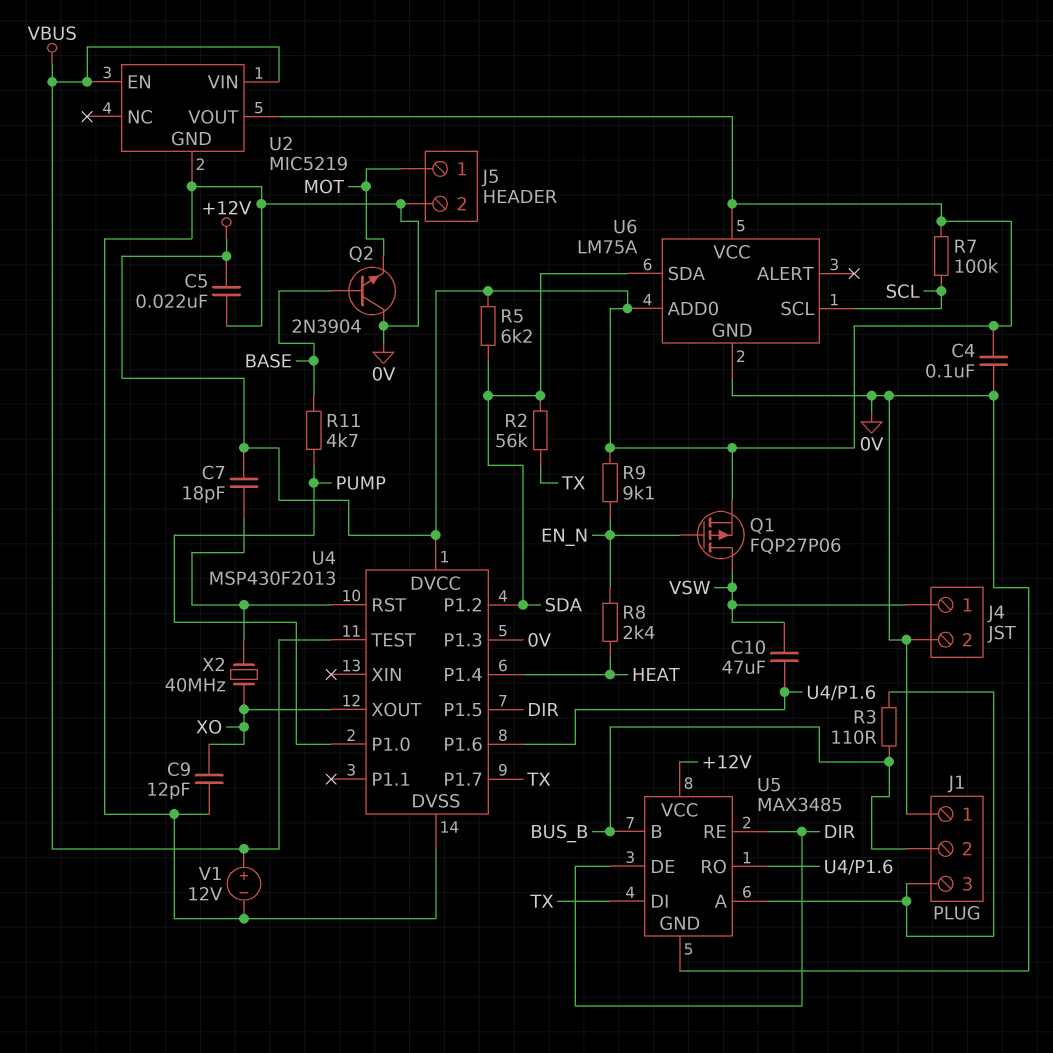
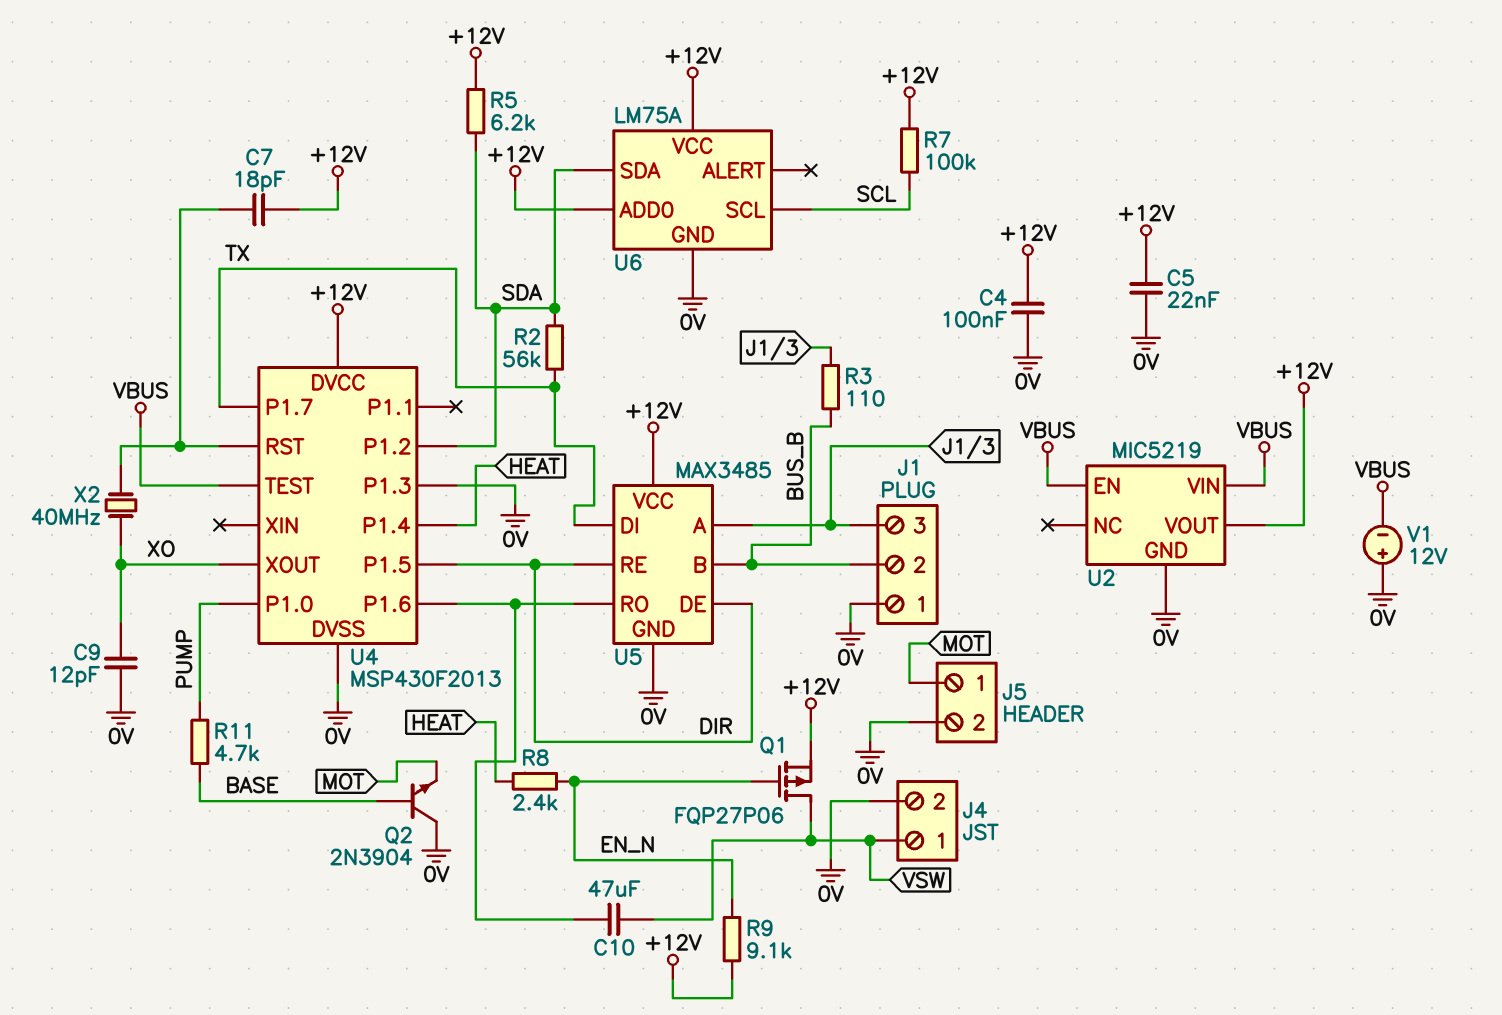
V1: 12V (plus VBUS, minus 0V) -> 12V (plus 0V, minus VBUS)

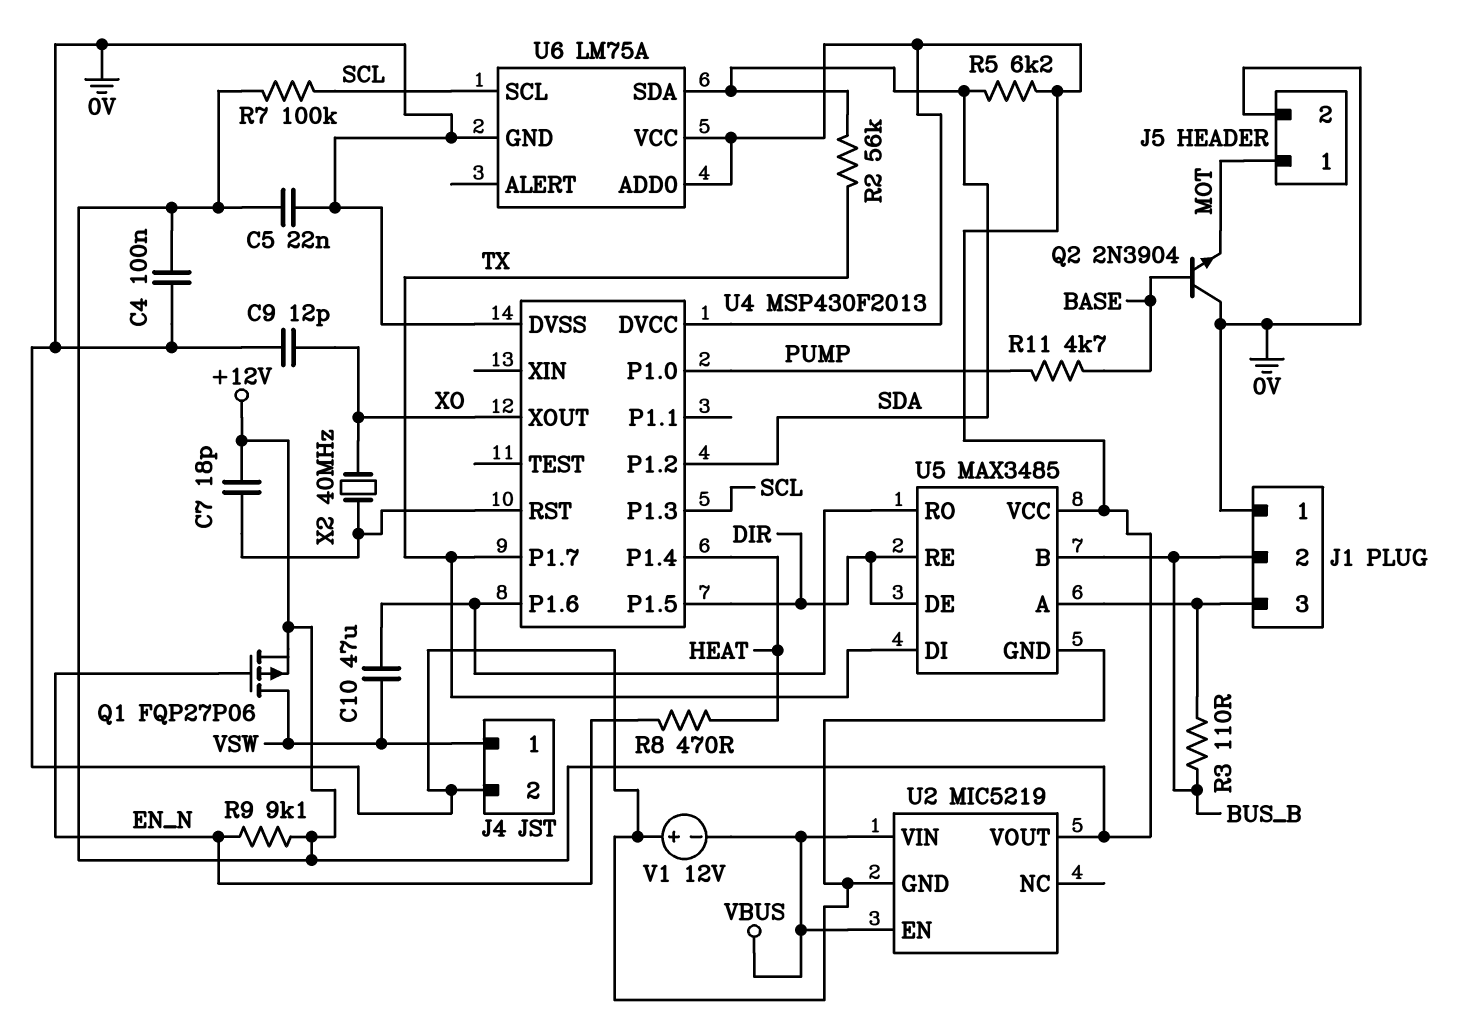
R8: 2.4k (EN_N, HEAT) -> 470 (EN_N, HEAT)
U4 pin P1.3: 0V -> SCL
U4 pin TEST: VBUS -> none

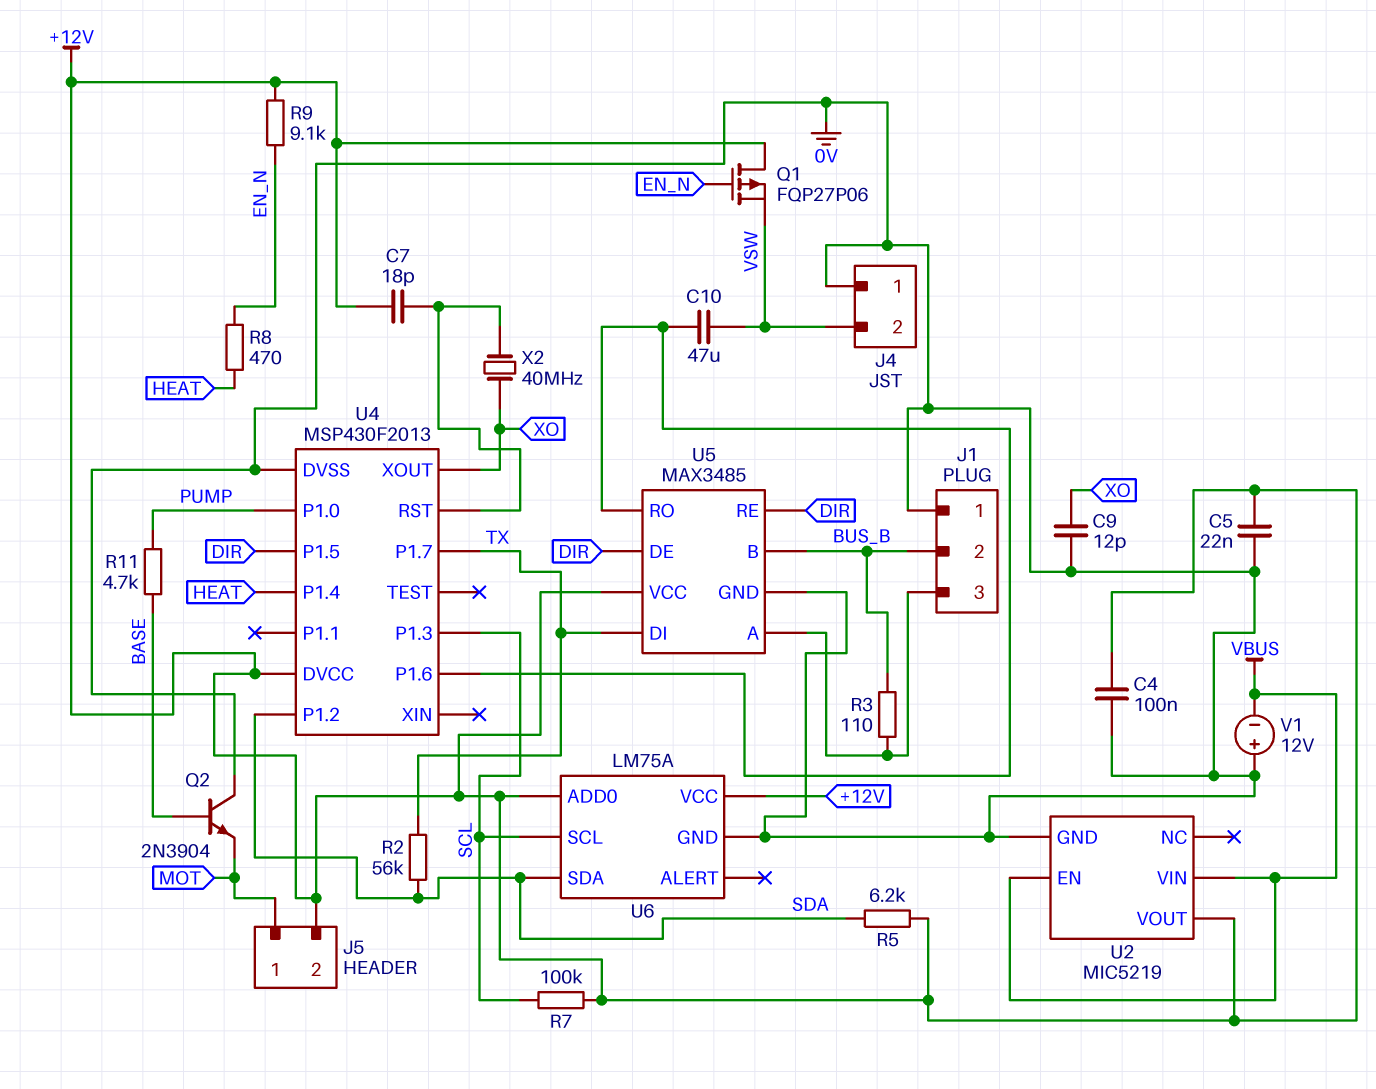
J4 pin 1: VSW -> 0V
J4 pin 2: 0V -> VSW
J5 pin 2: 0V -> +12V
Q1: PMOS FQP27P06 (G EN_N, D VSW, S +12V) -> PMOS FQP27P06 (G EN_N, D +12V, S VSW)

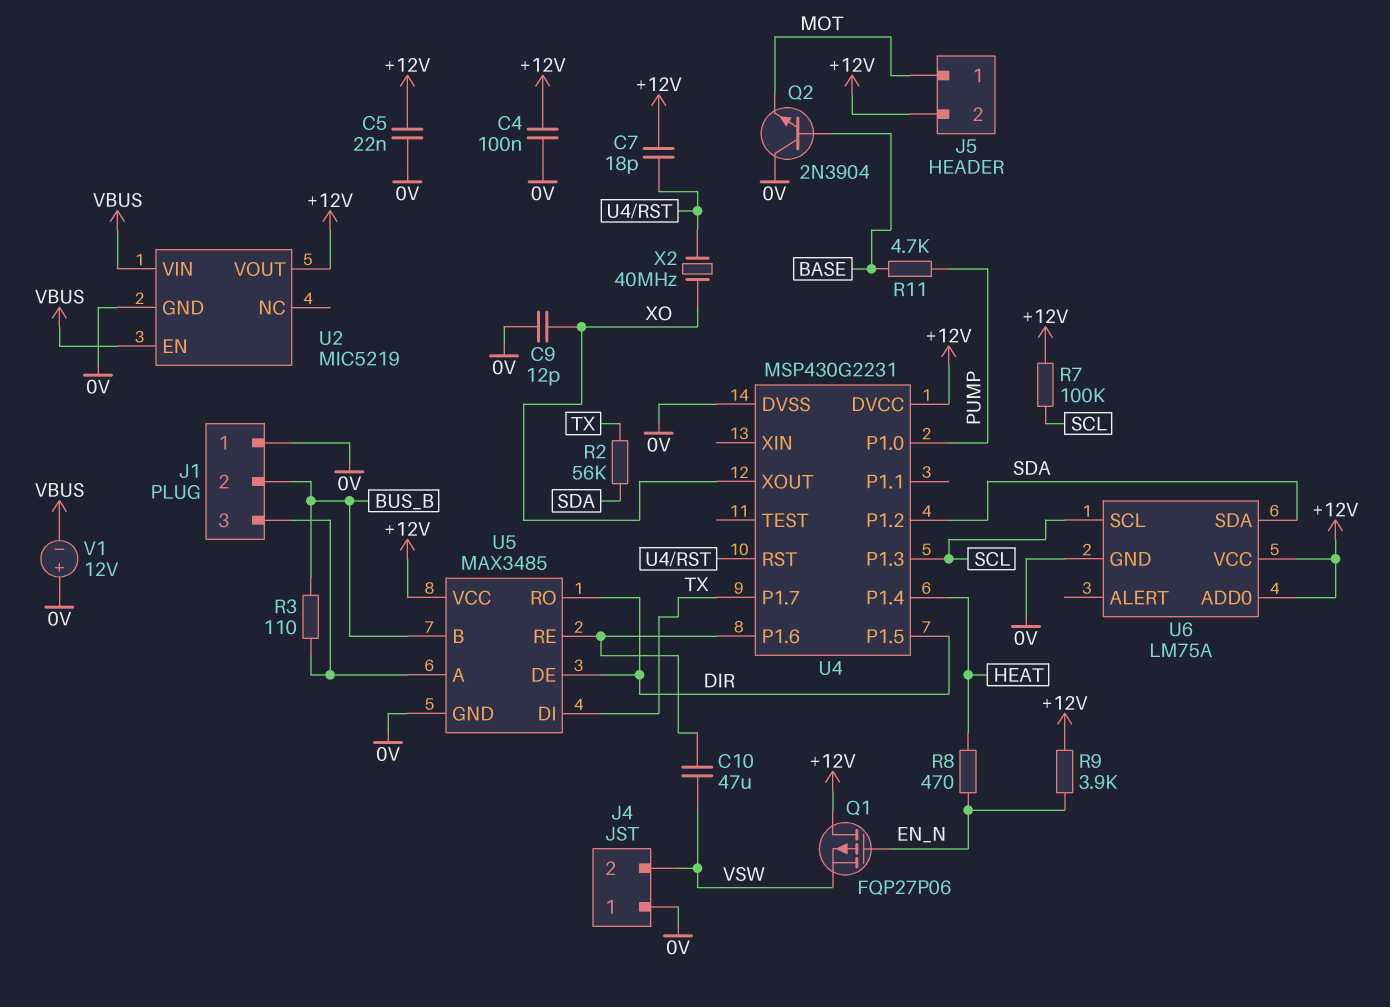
R5: 6.2k (+12V, SDA) -> none
R9: 9.1k (+12V, EN_N) -> 3.9k (+12V, EN_N)
U4: MSP430F2013 -> MSP430G2231
U5 pin RE: DIR -> U4/P1.6
U5 pin RO: U4/P1.6 -> DIR

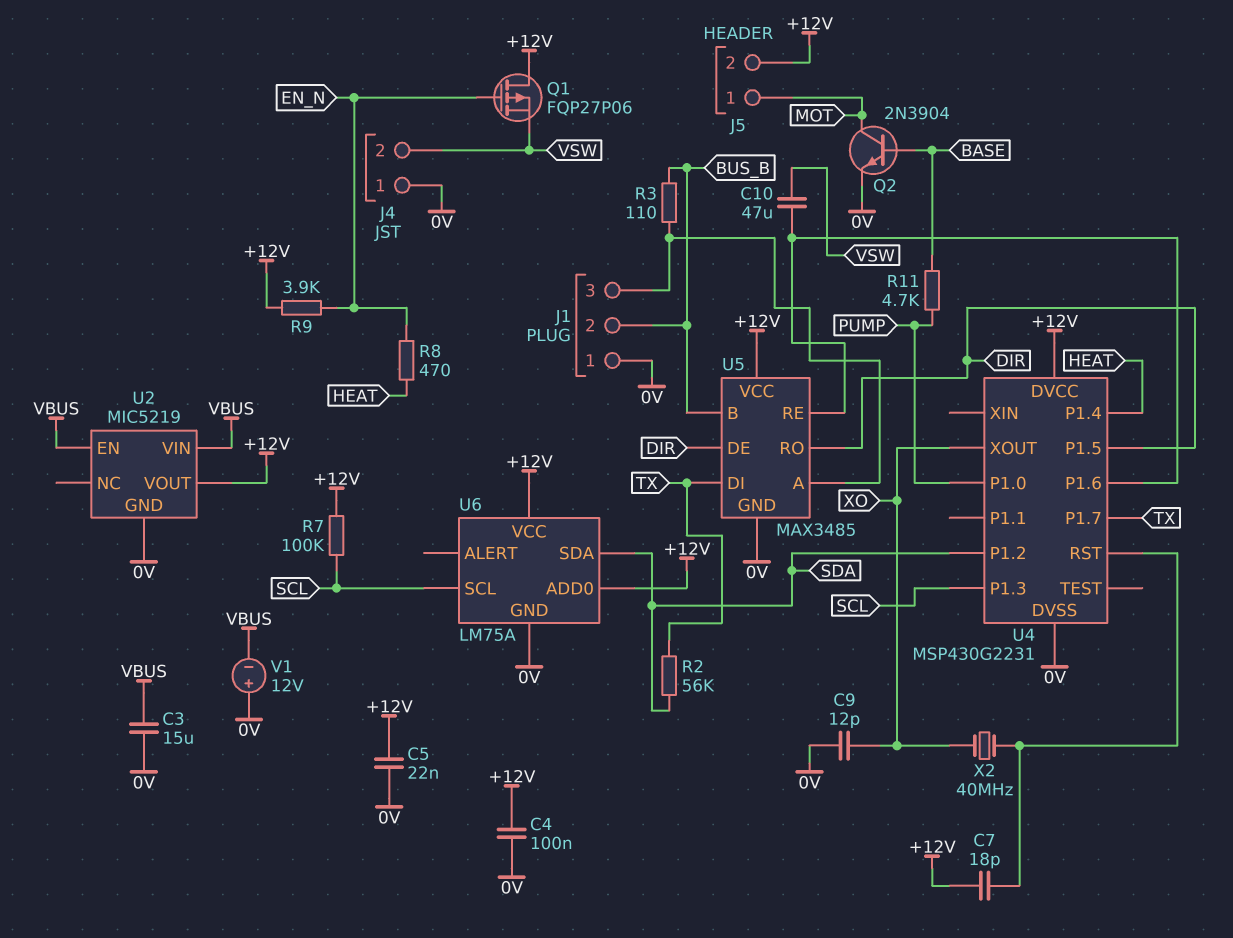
C3: none -> 15uF (0V, VBUS)
Q2: NPN 2N3904 (B BASE, C 0V, E MOT) -> NPN 2N3904 (B BASE, C MOT, E 0V)

